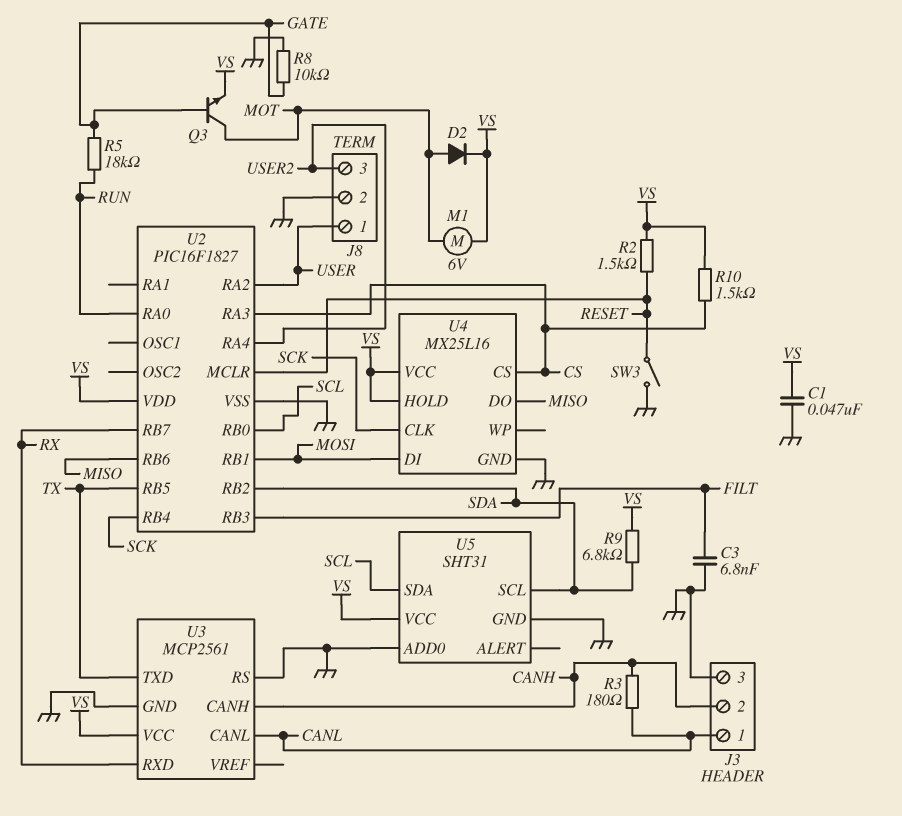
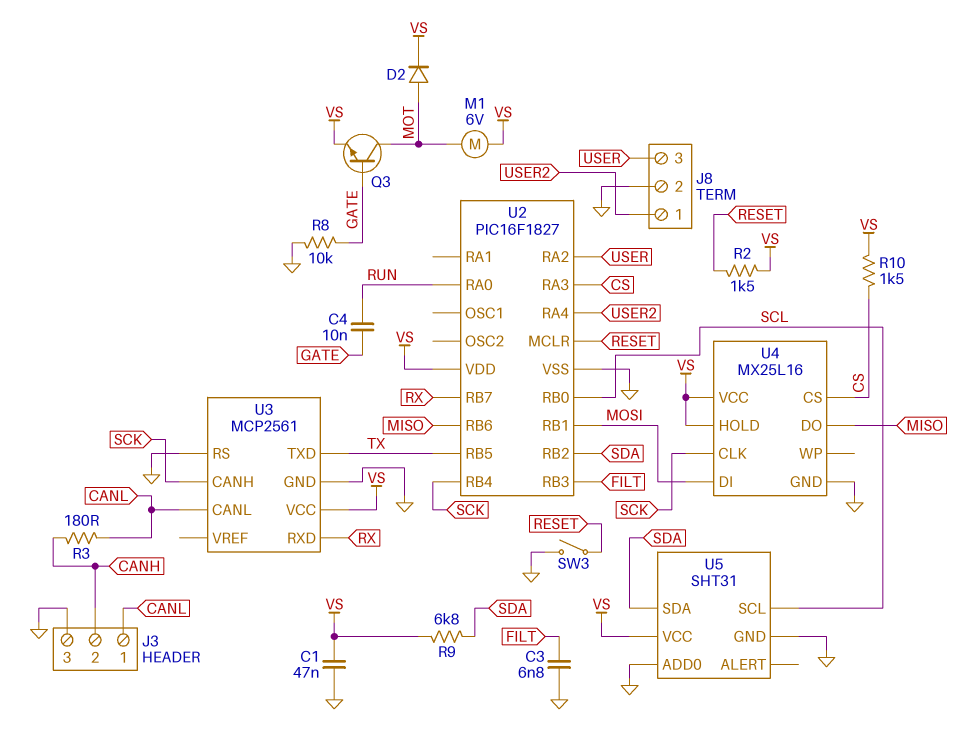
C4: none -> 10nF (GATE, RUN)
J8 pin 1: USER -> USER2
J8 pin 3: USER2 -> USER
R5: 18k (GATE, RUN) -> none
U3 pin CANH: CANH -> SCK
U5 pin SCL: SDA -> SCL
U5 pin SDA: SCL -> SDA

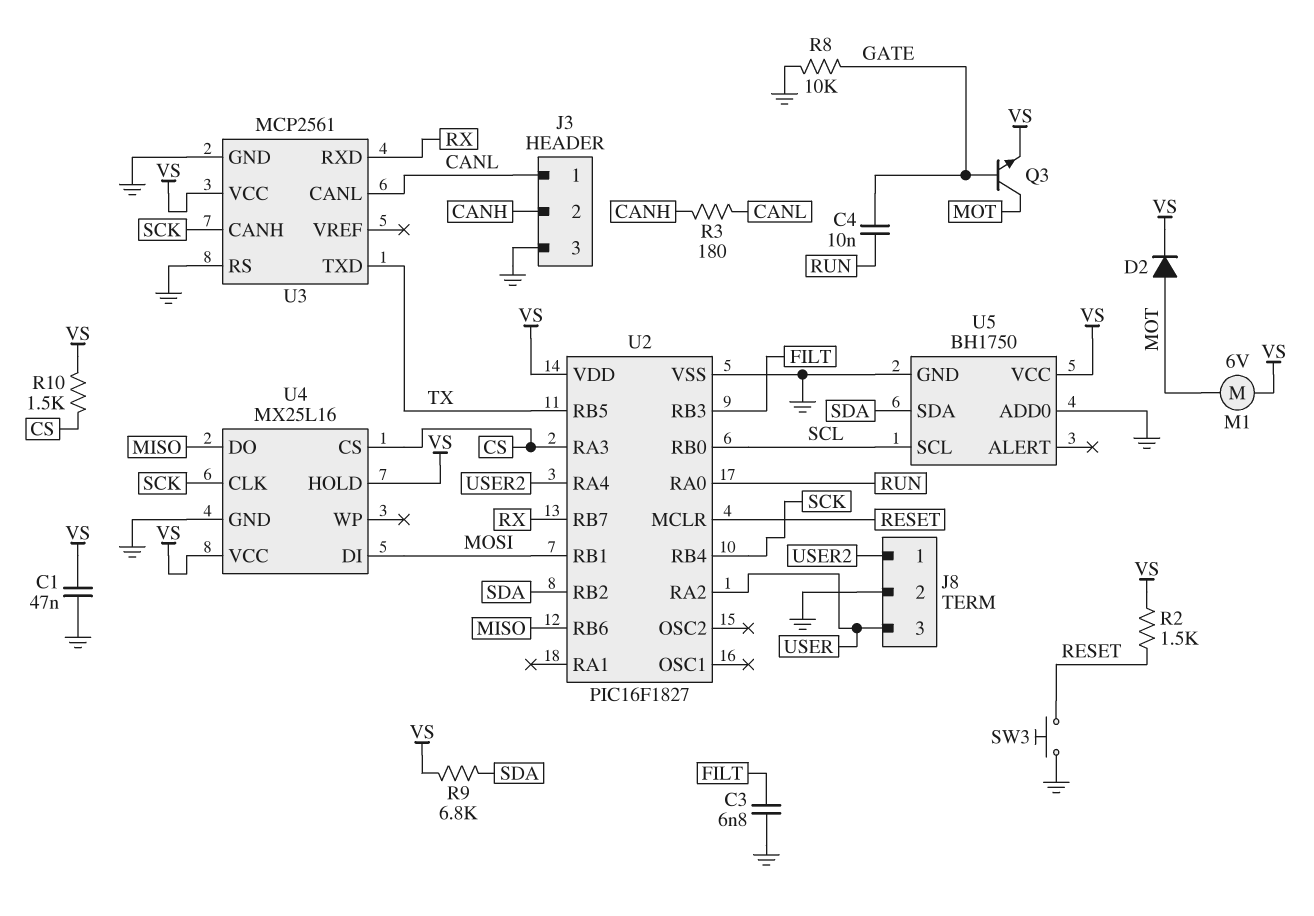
SW3: switch (GND, RESET) -> button (GND, RESET)
U5: SHT31 -> BH1750

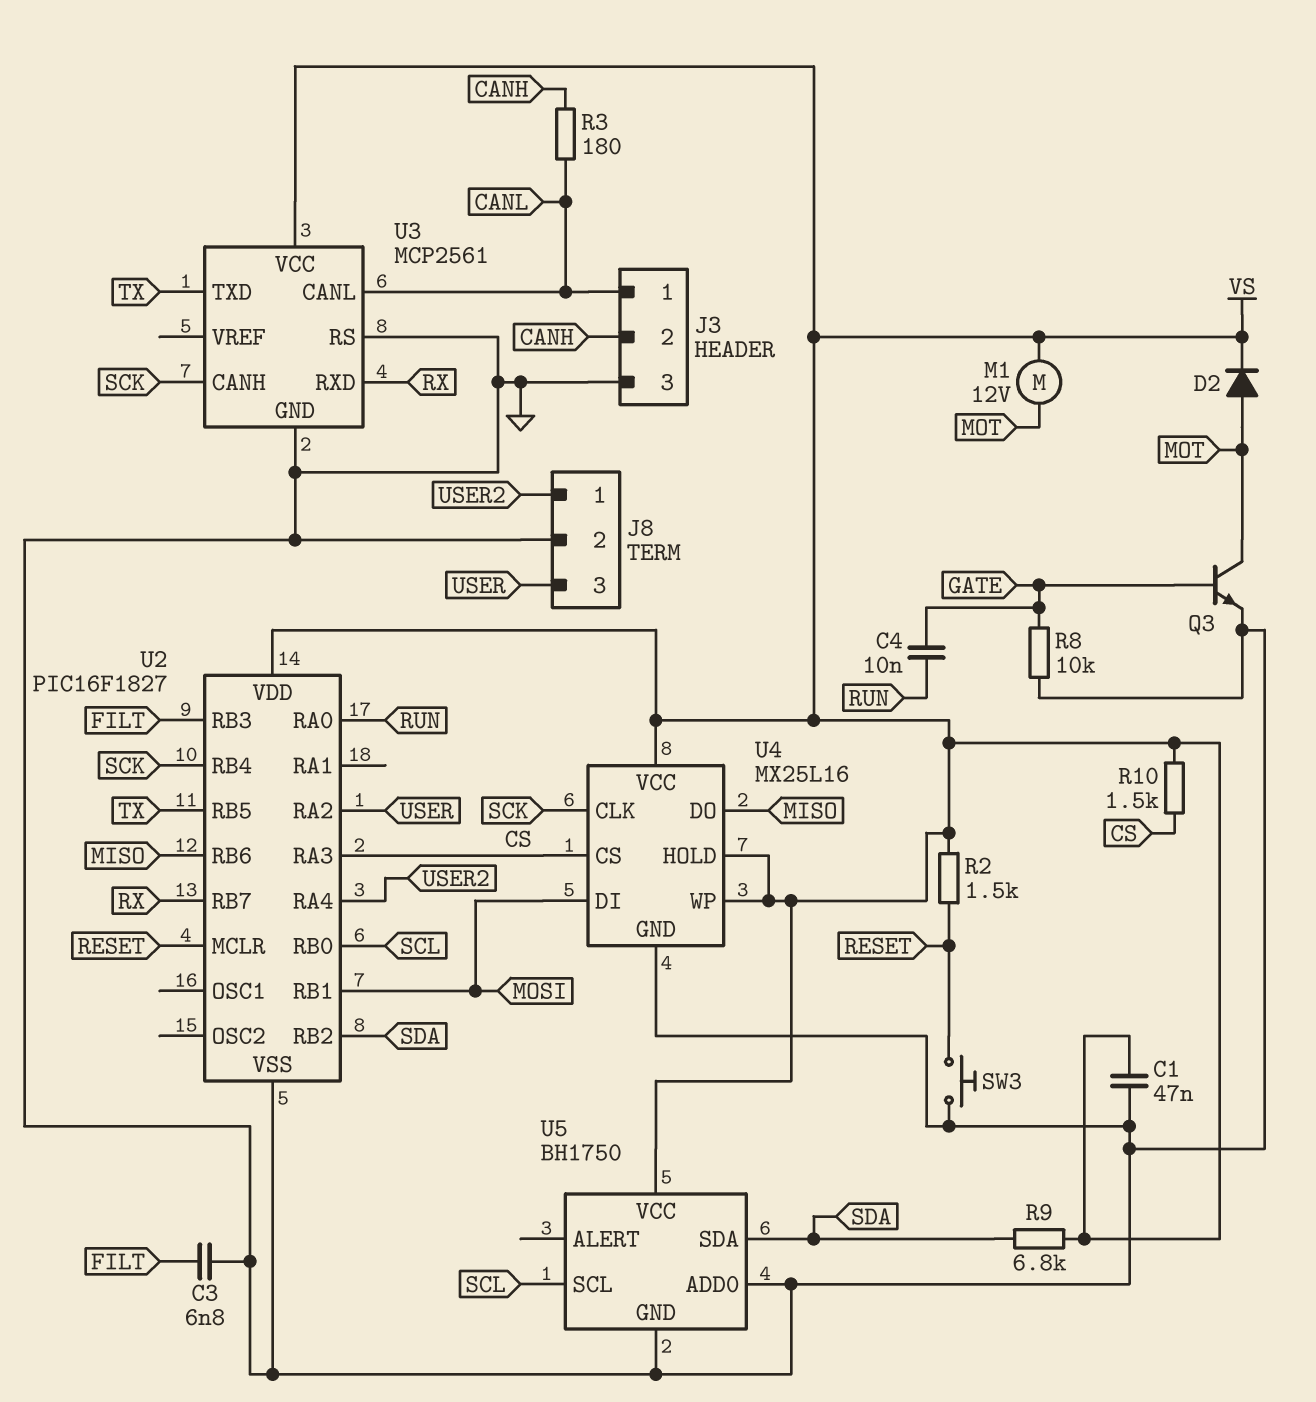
M1: motor 6V (MOT, VS) -> motor 12V (MOT, VS)
Q3: NPN (B GATE, C MOT, E VS) -> NPN (B GATE, C MOT, E GND)
U4 pin WP: none -> VS

